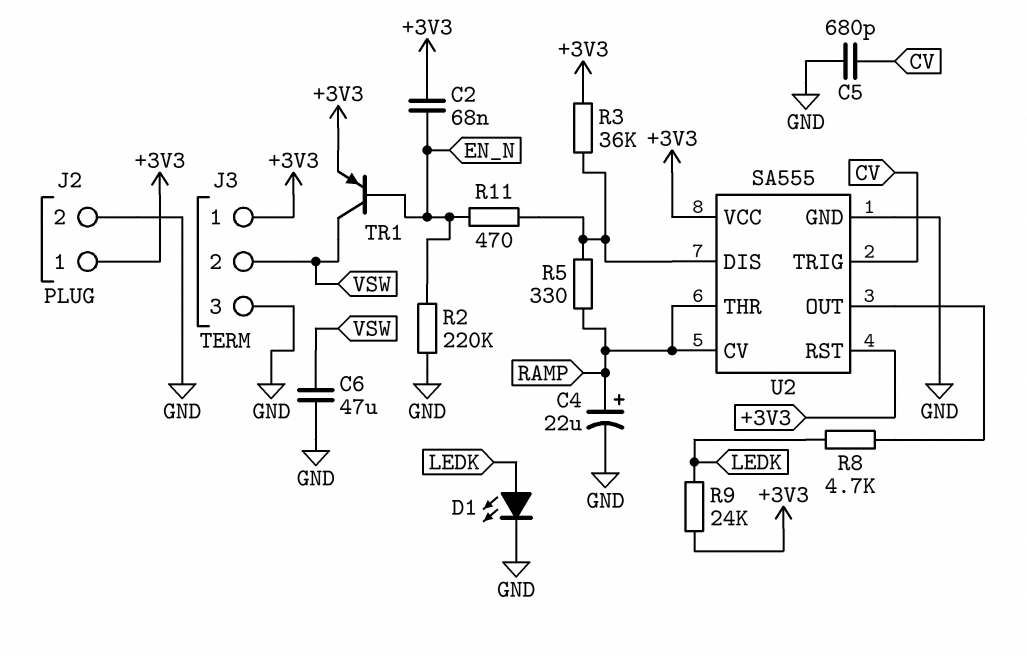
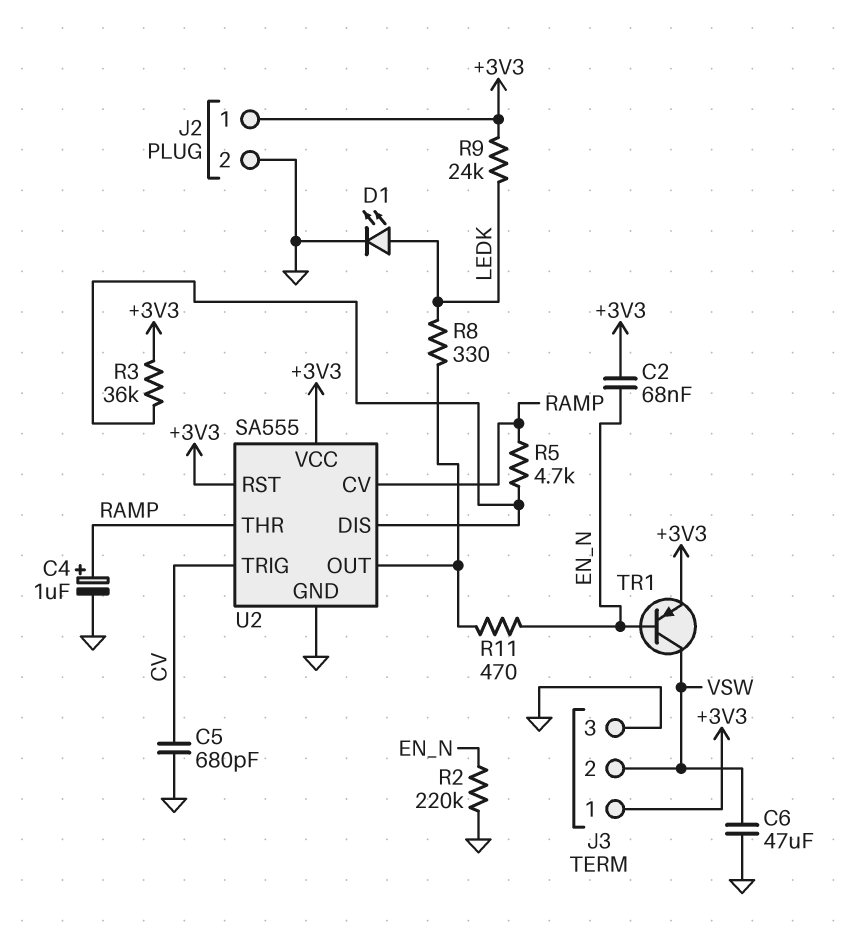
C4: 22uF (plus RAMP, minus GND) -> 1uF (plus RAMP, minus GND)
R5: 330 (RAMP, U2/DIS) -> 4.7k (RAMP, U2/DIS)
R8: 4.7k (LEDK, U2/OUT) -> 330 (LEDK, U2/OUT)
R11: 470 (EN_N, U2/DIS) -> 470 (EN_N, U2/OUT)

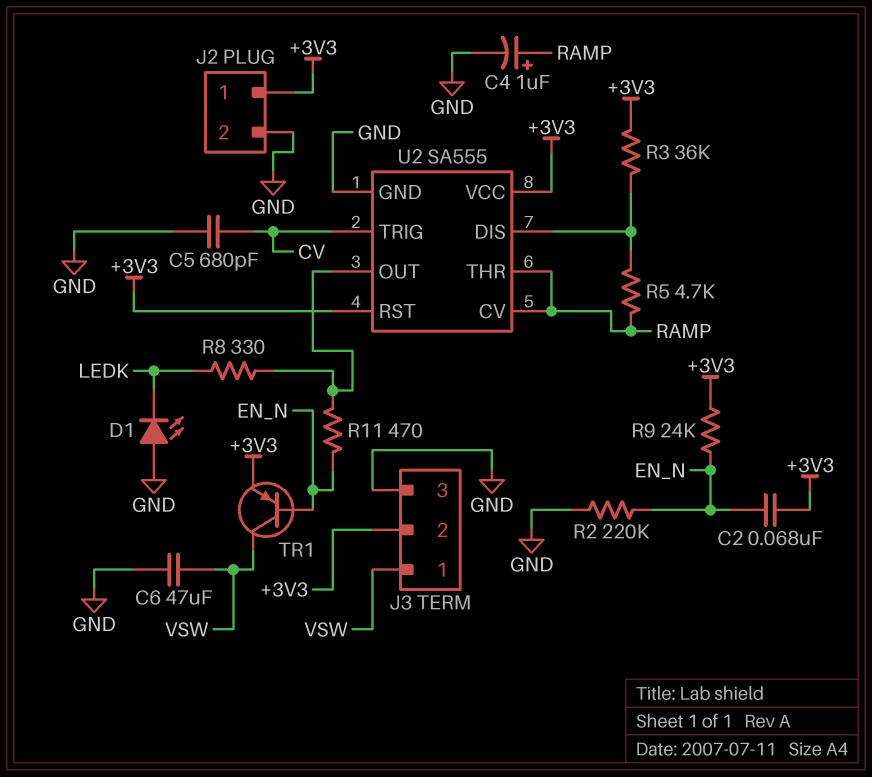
D1: LED (A LEDK, K GND) -> LED (A GND, K LEDK)
J3 pin 1: +3V3 -> VSW
J3 pin 2: VSW -> +3V3
R9: 24k (+3V3, LEDK) -> 24k (+3V3, EN_N)

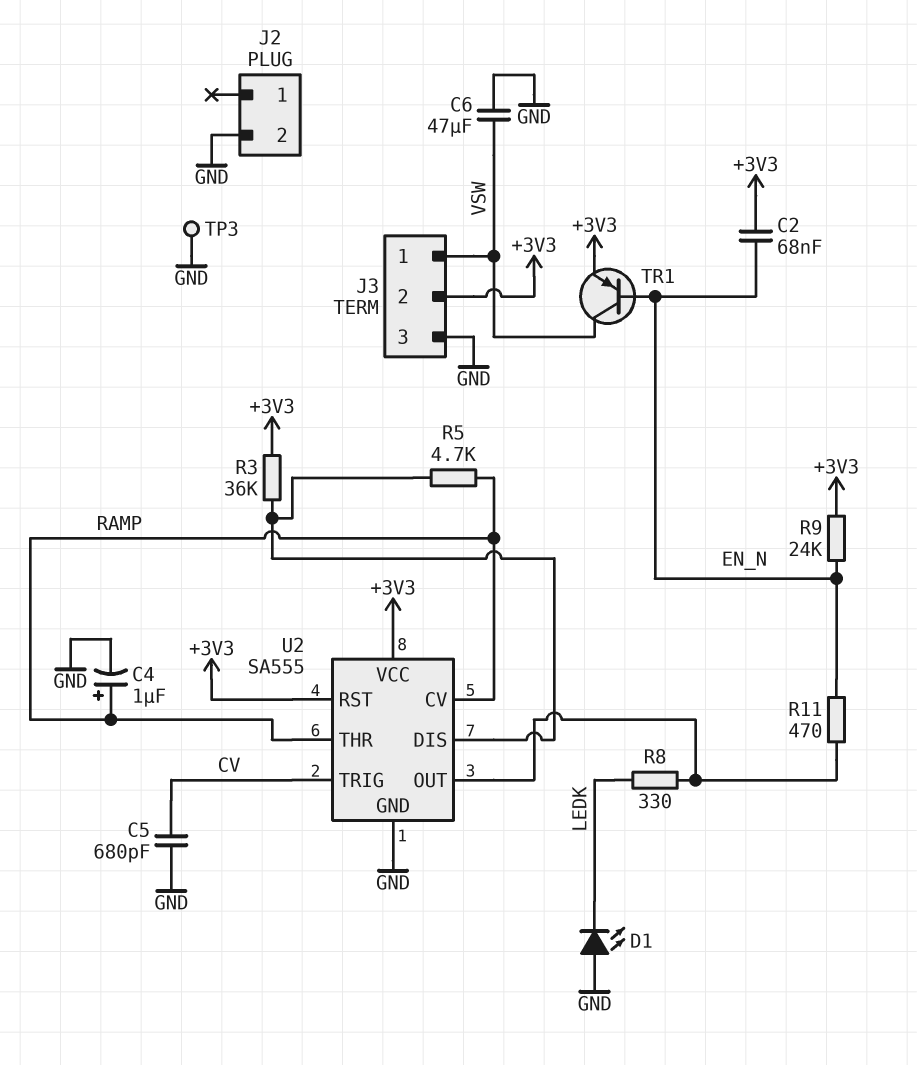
J2 pin 1: +3V3 -> none
R2: 220k (EN_N, GND) -> none
TP3: none -> test point (GND)

